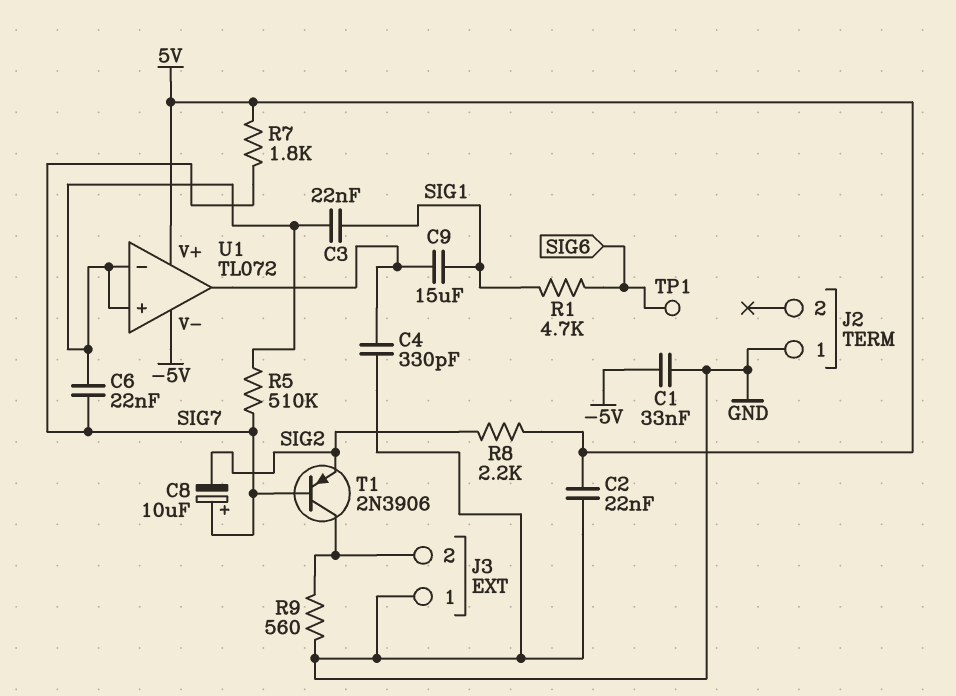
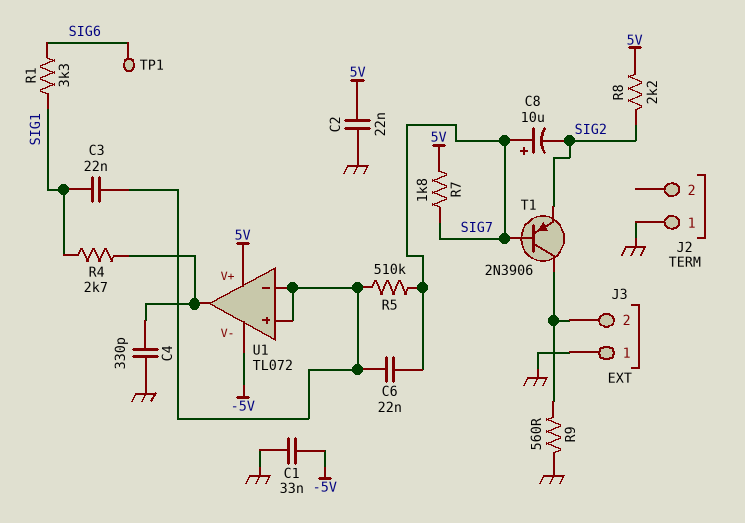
C9: 15uF (SIG1, U1/out) -> none
R1: 4.7k (SIG1, SIG6) -> 3.3k (SIG1, SIG6)
R4: none -> 2.7k (SIG1, U1/out)

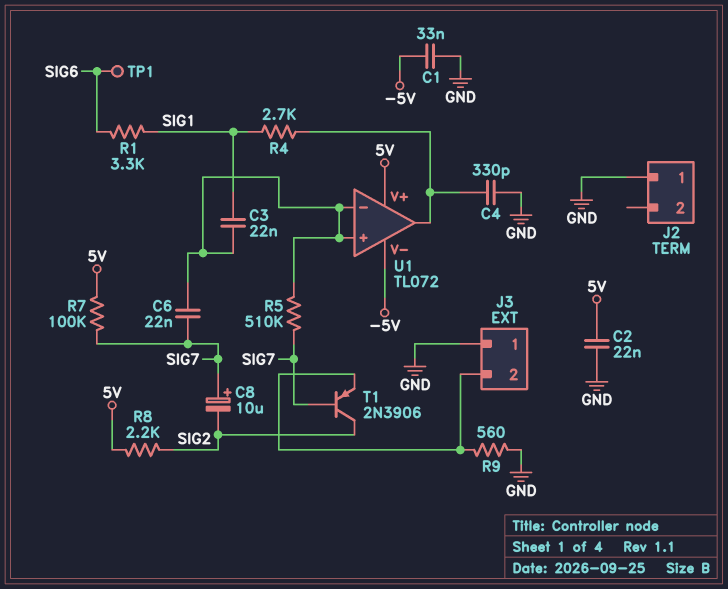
R7: 1.8k (5V, SIG7) -> 100k (5V, SIG7)
T1: PNP 2N3906 (B SIG7, C J3/2, E SIG2) -> PNP 2N3906 (B SIG7, C SIG2, E J3/2)

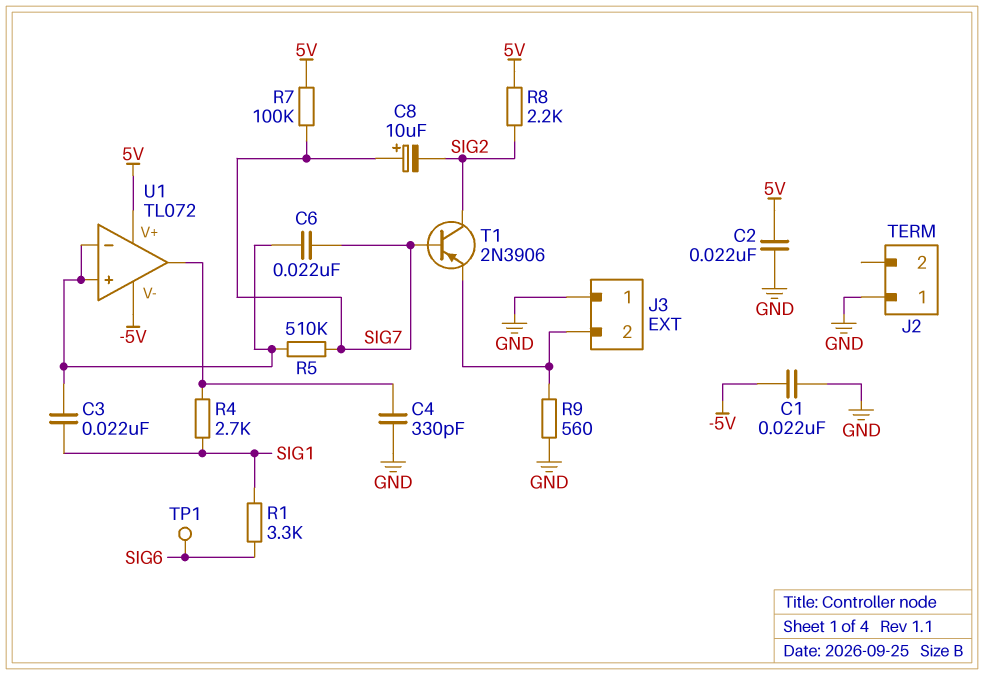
C1: 33nF (-5V, GND) -> 22nF (-5V, GND)

